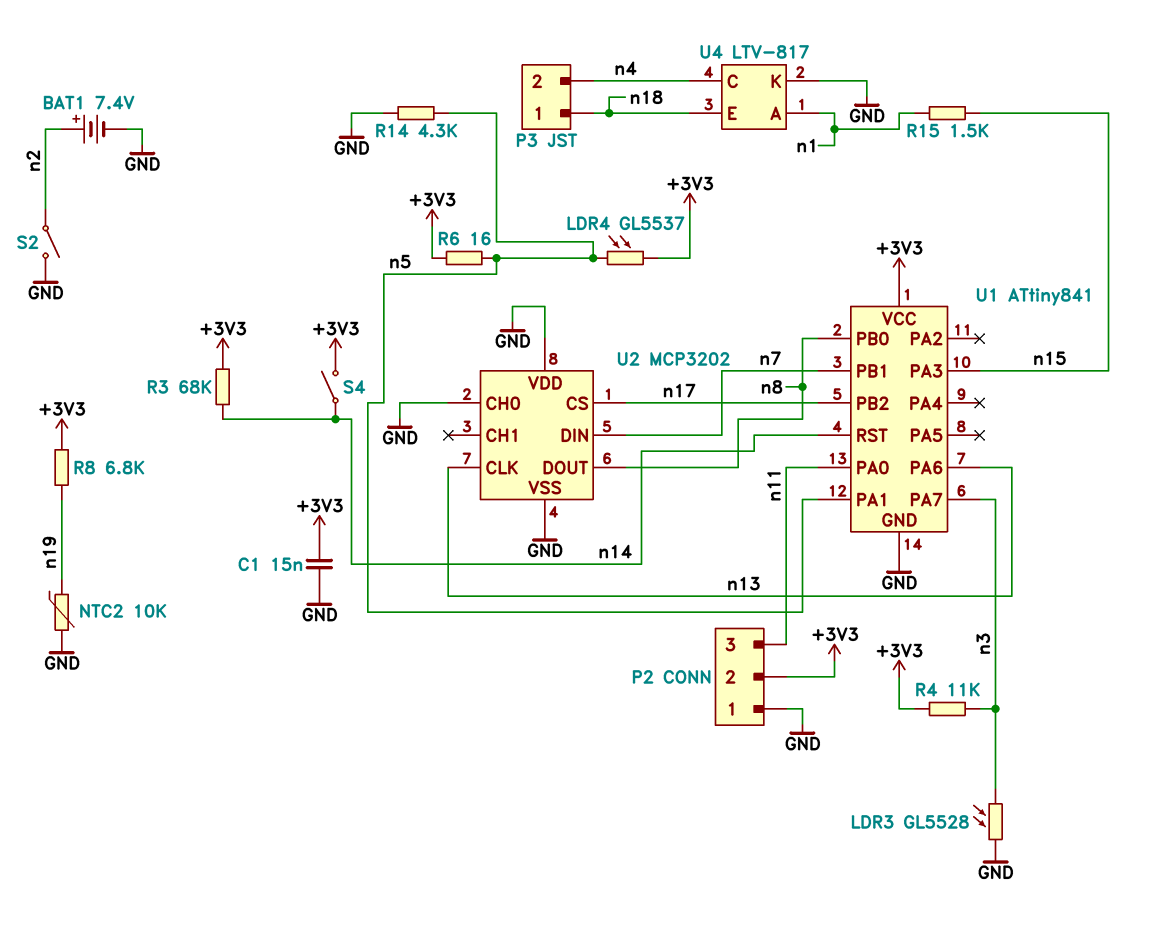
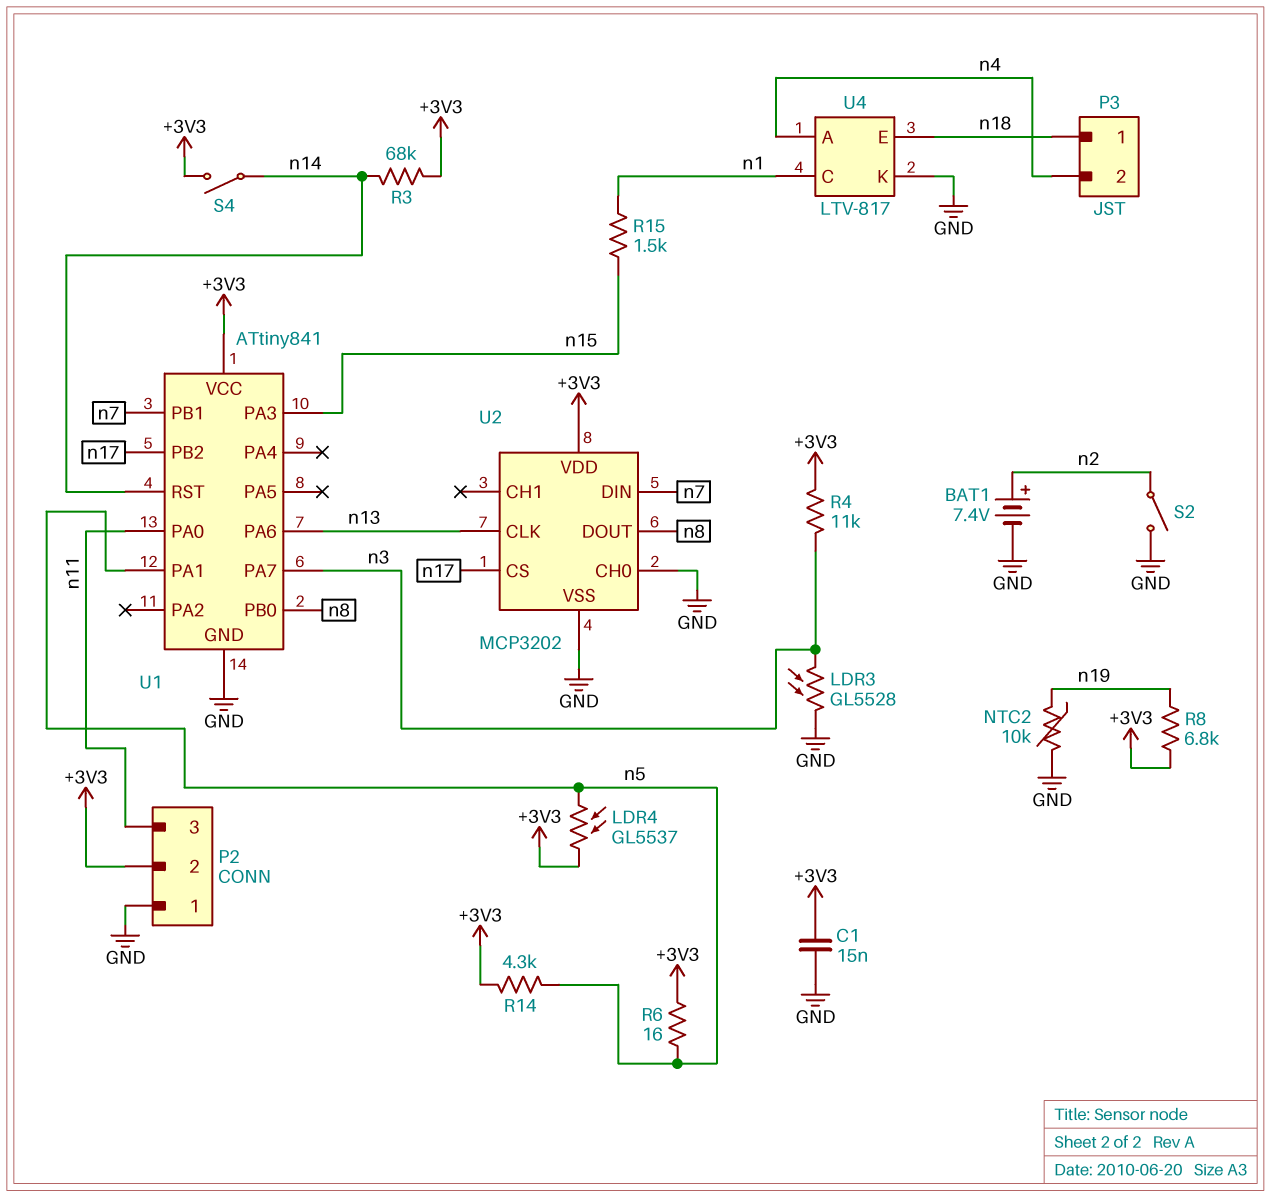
R14: 4.3k (GND, n5) -> 4.3k (+3V3, n5)
U2 pin VDD: GND -> +3V3
U4 pin A: n1 -> n4
U4 pin C: n4 -> n1

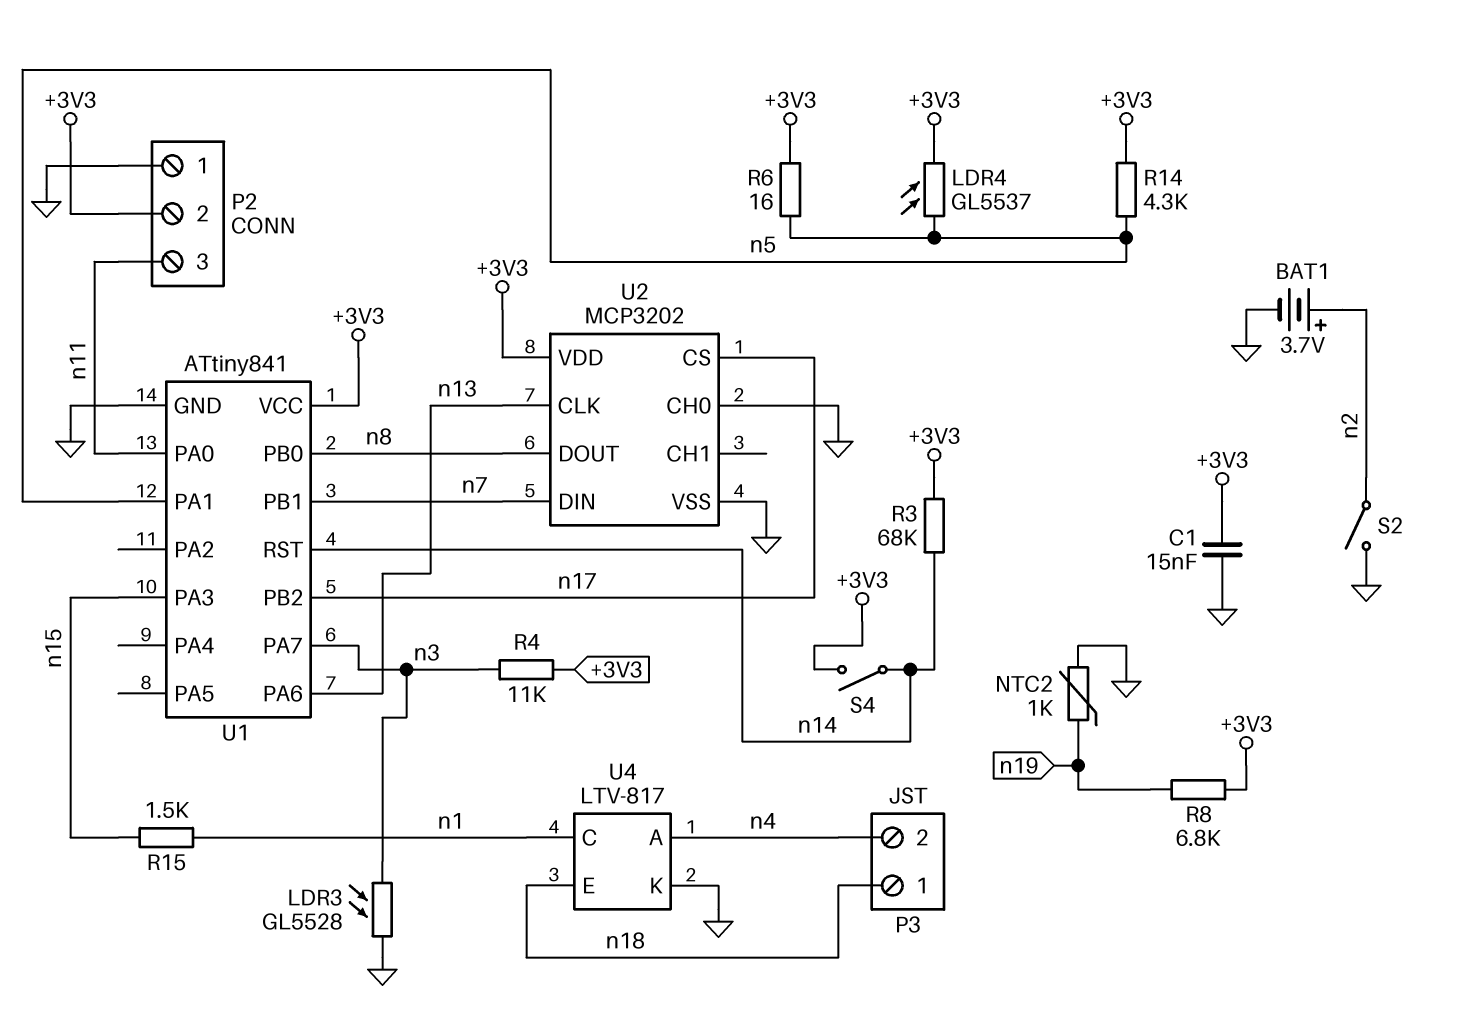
BAT1: 7.4V (plus n2, minus GND) -> 3.7V (plus n2, minus GND)
NTC2: 10k (GND, n19) -> 1k (GND, n19)

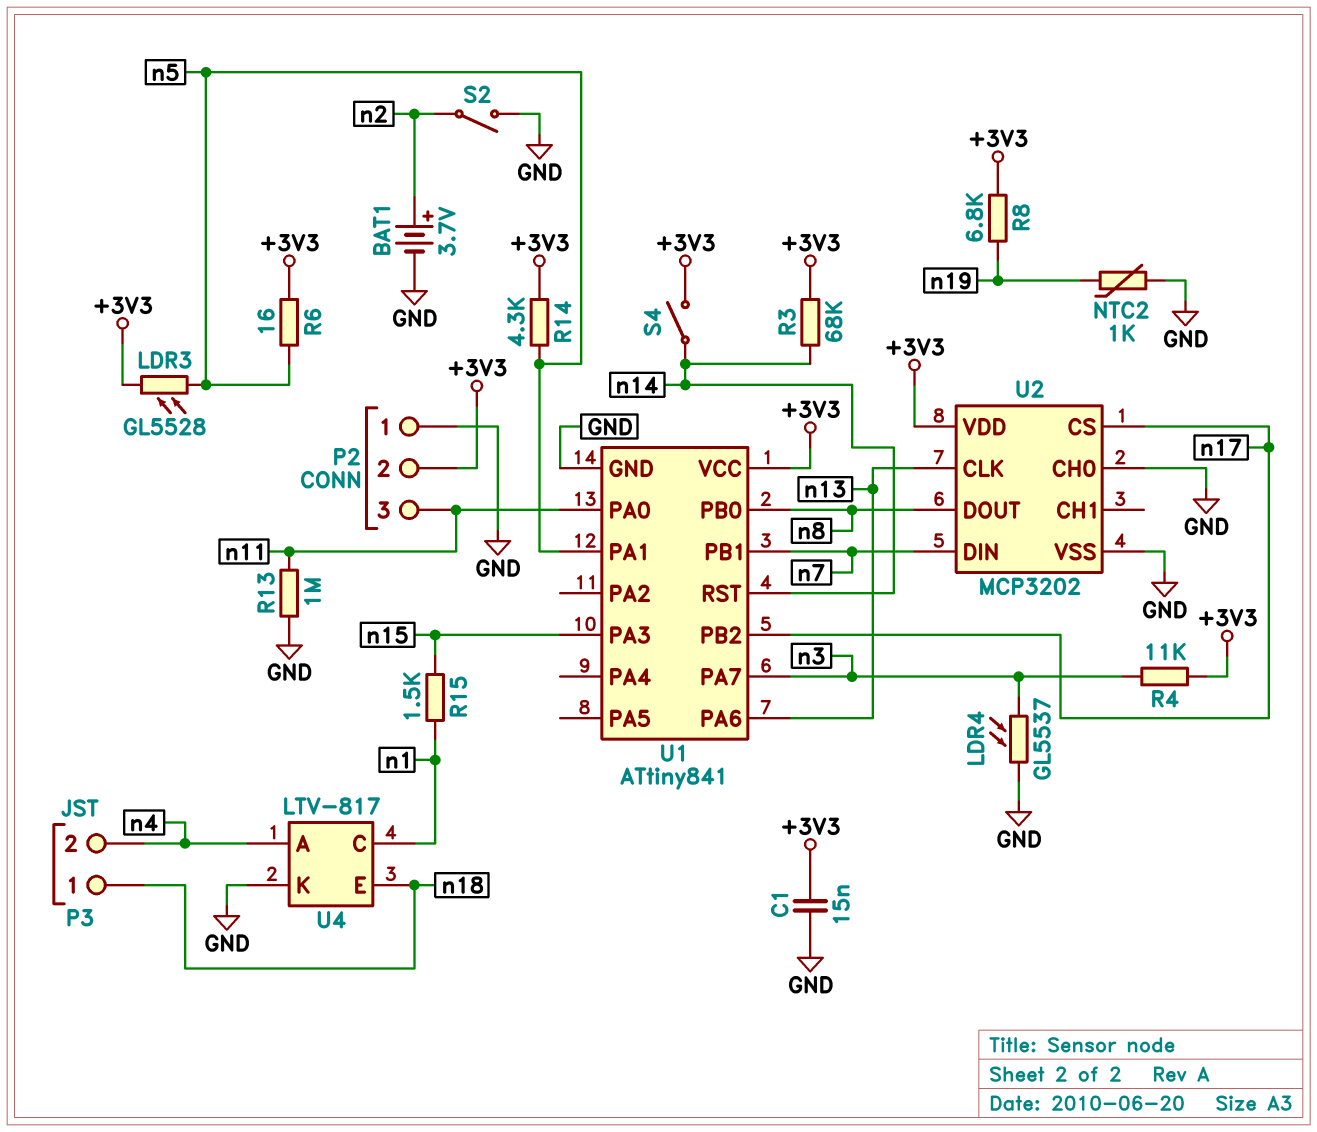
LDR3: GL5528 (GND, n3) -> GL5528 (+3V3, n5)
LDR4: GL5537 (+3V3, n5) -> GL5537 (GND, n3)
R13: none -> 1M (GND, n11)

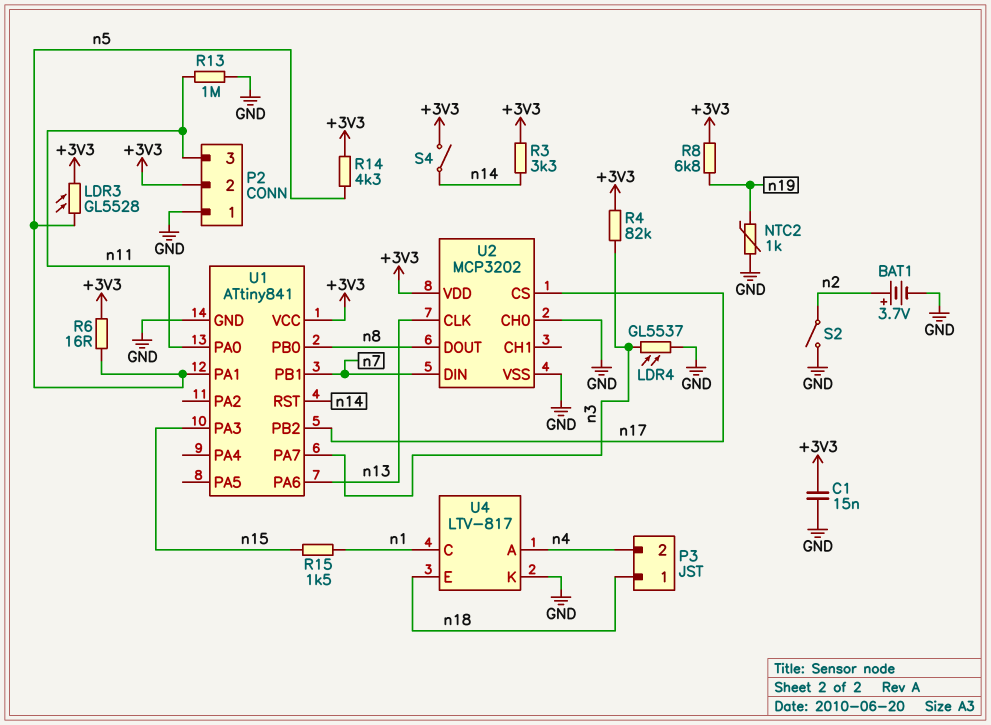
R3: 68k (+3V3, n14) -> 3.3k (+3V3, n14)
R4: 11k (+3V3, n3) -> 82k (+3V3, n3)

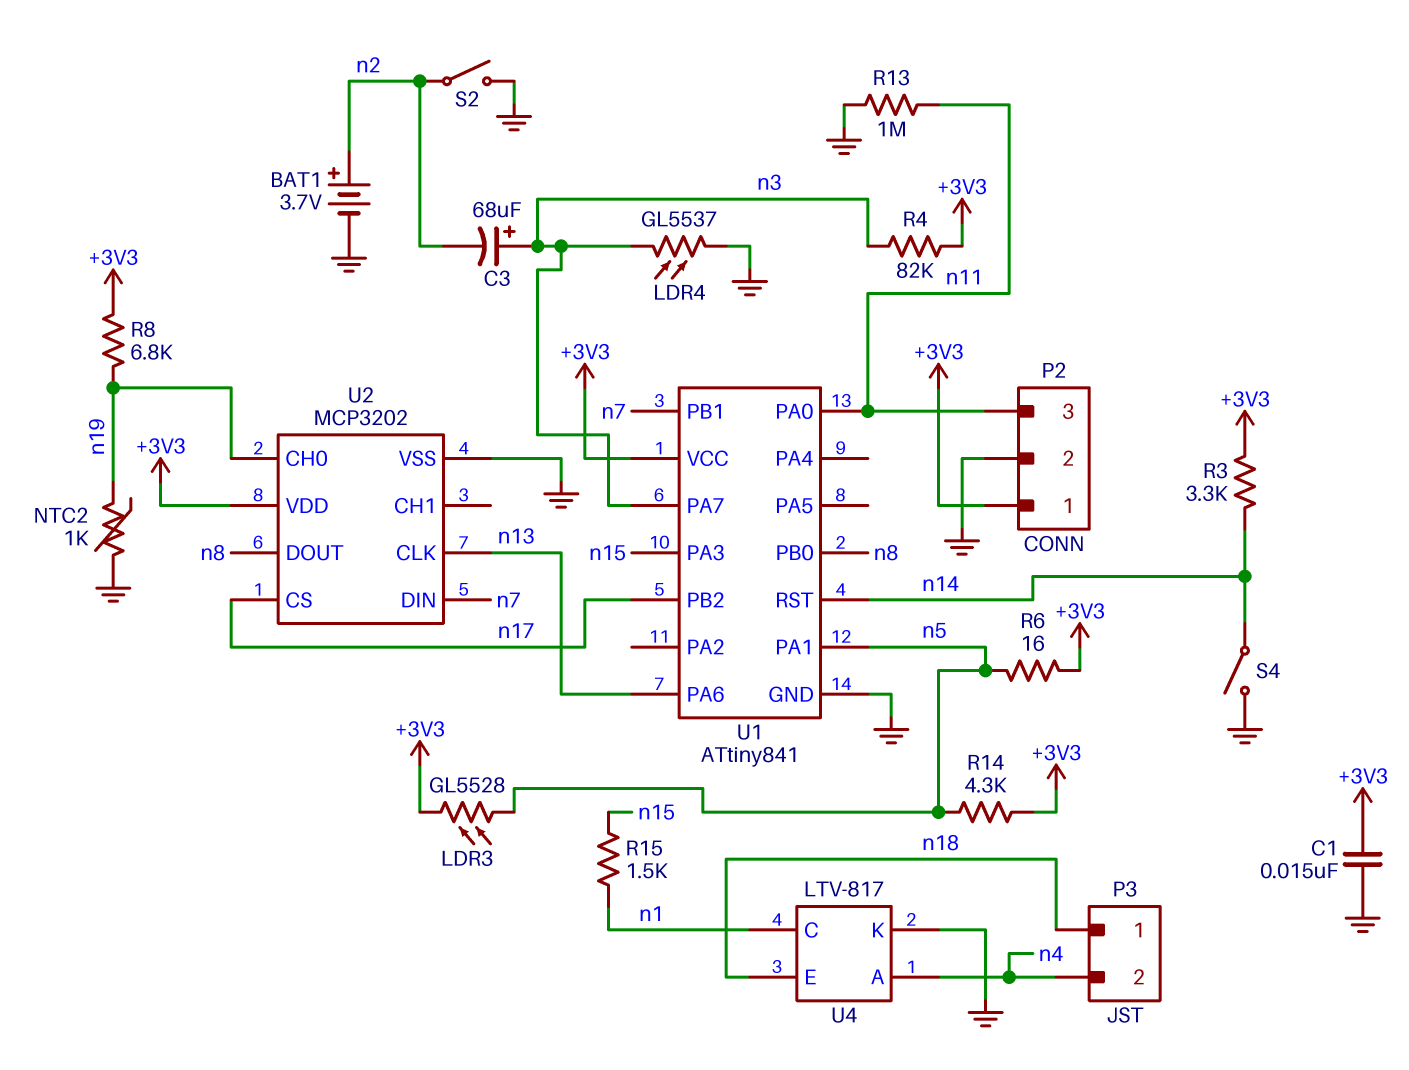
C3: none -> 68uF (plus n3, minus n2)
P2 pin 1: GND -> +3V3
P2 pin 2: +3V3 -> GND
S4: switch (+3V3, n14) -> switch (GND, n14)
U2 pin CH0: GND -> n19

